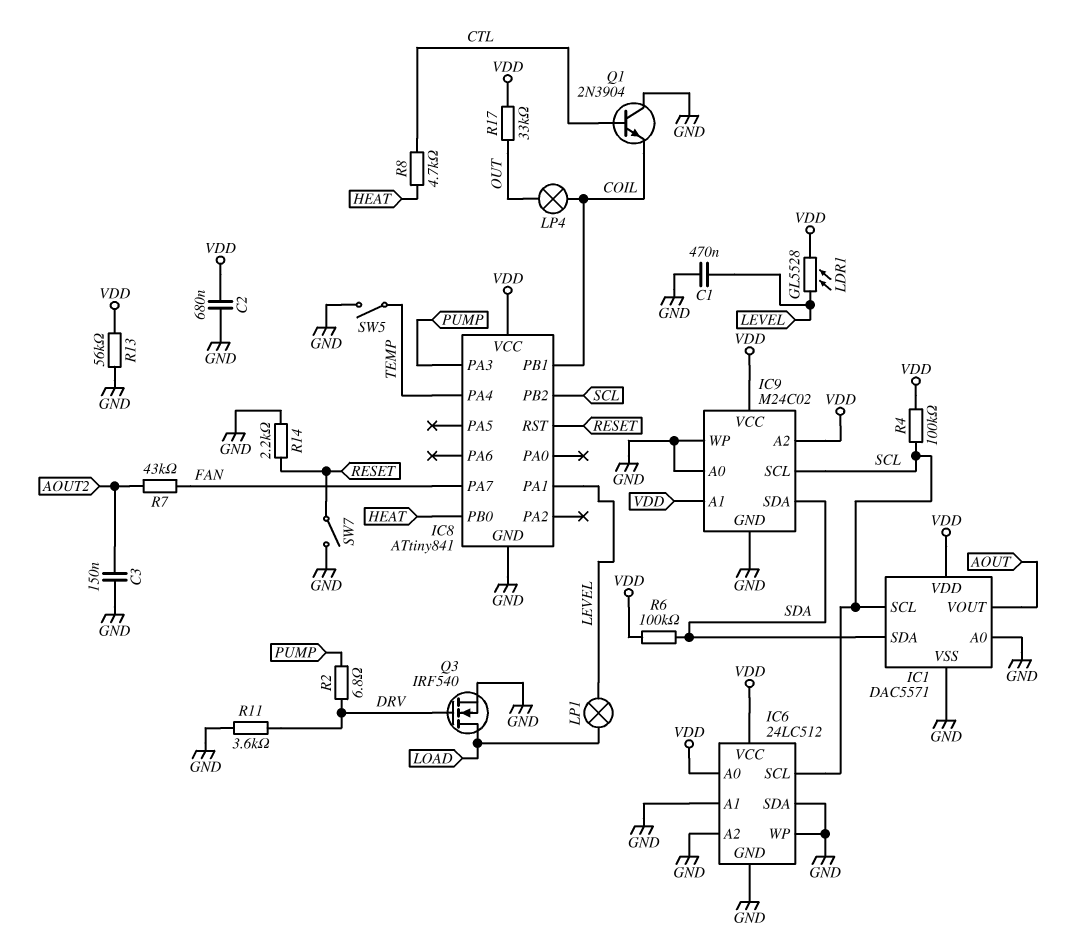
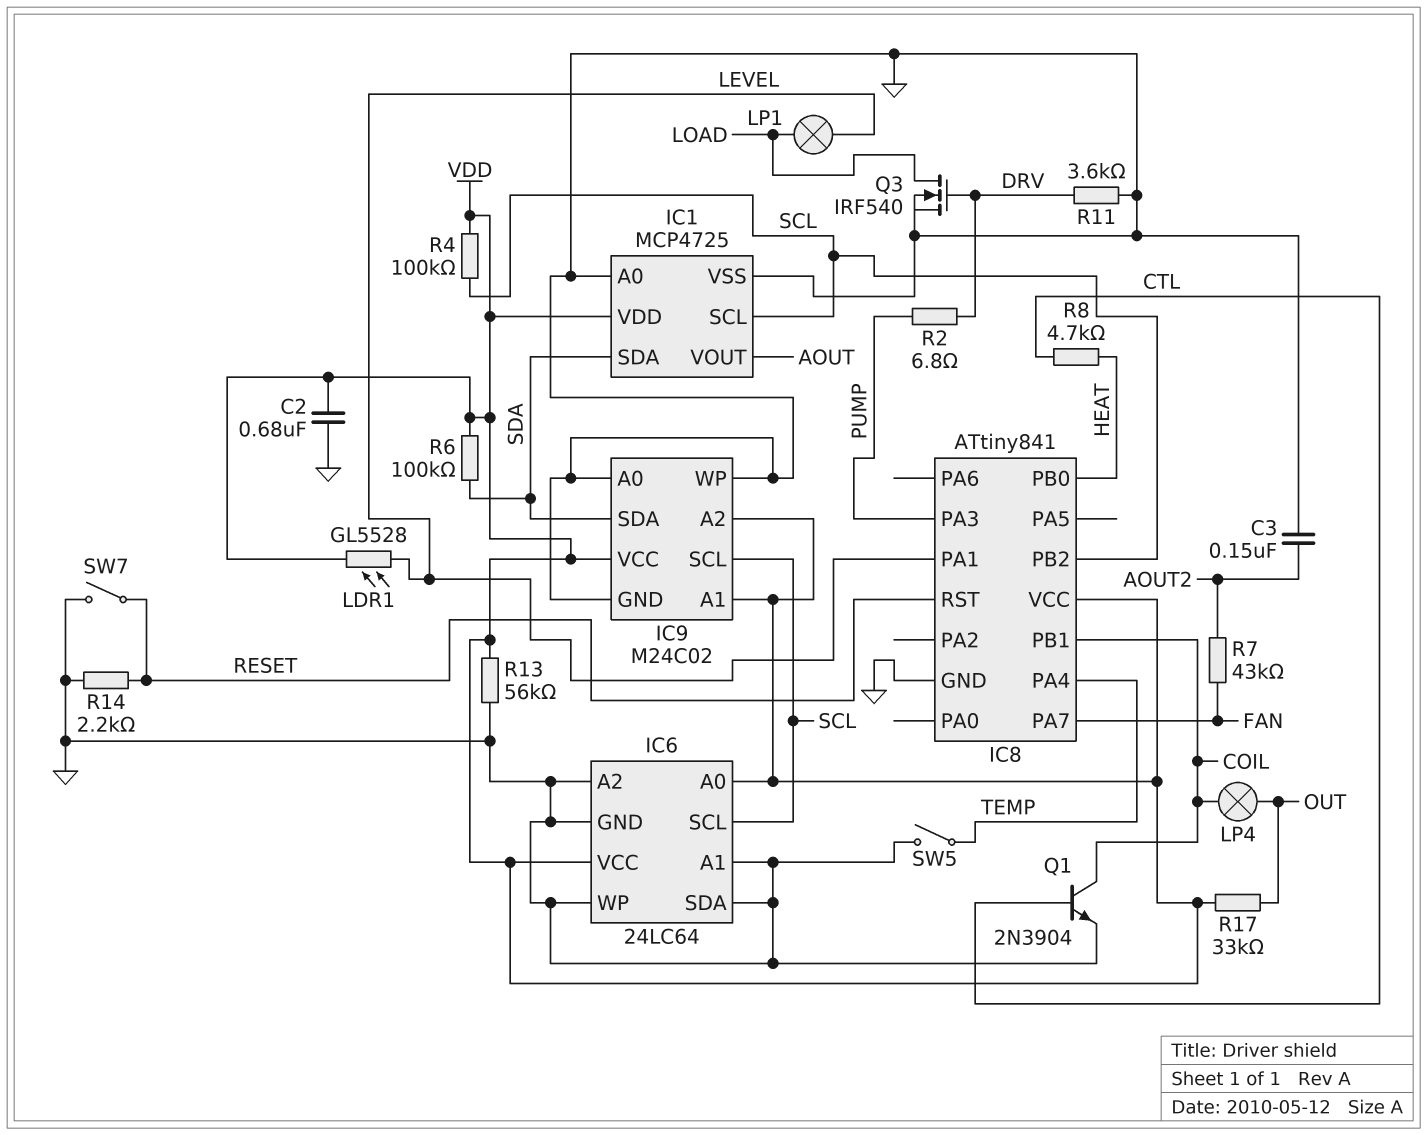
C1: 470nF (GND, LEVEL) -> none
IC1: DAC5571 -> MCP4725
IC6: 24LC512 -> 24LC64
Q1: NPN 2N3904 (B CTL, C GND, E COIL) -> NPN 2N3904 (B CTL, C COIL, E GND)

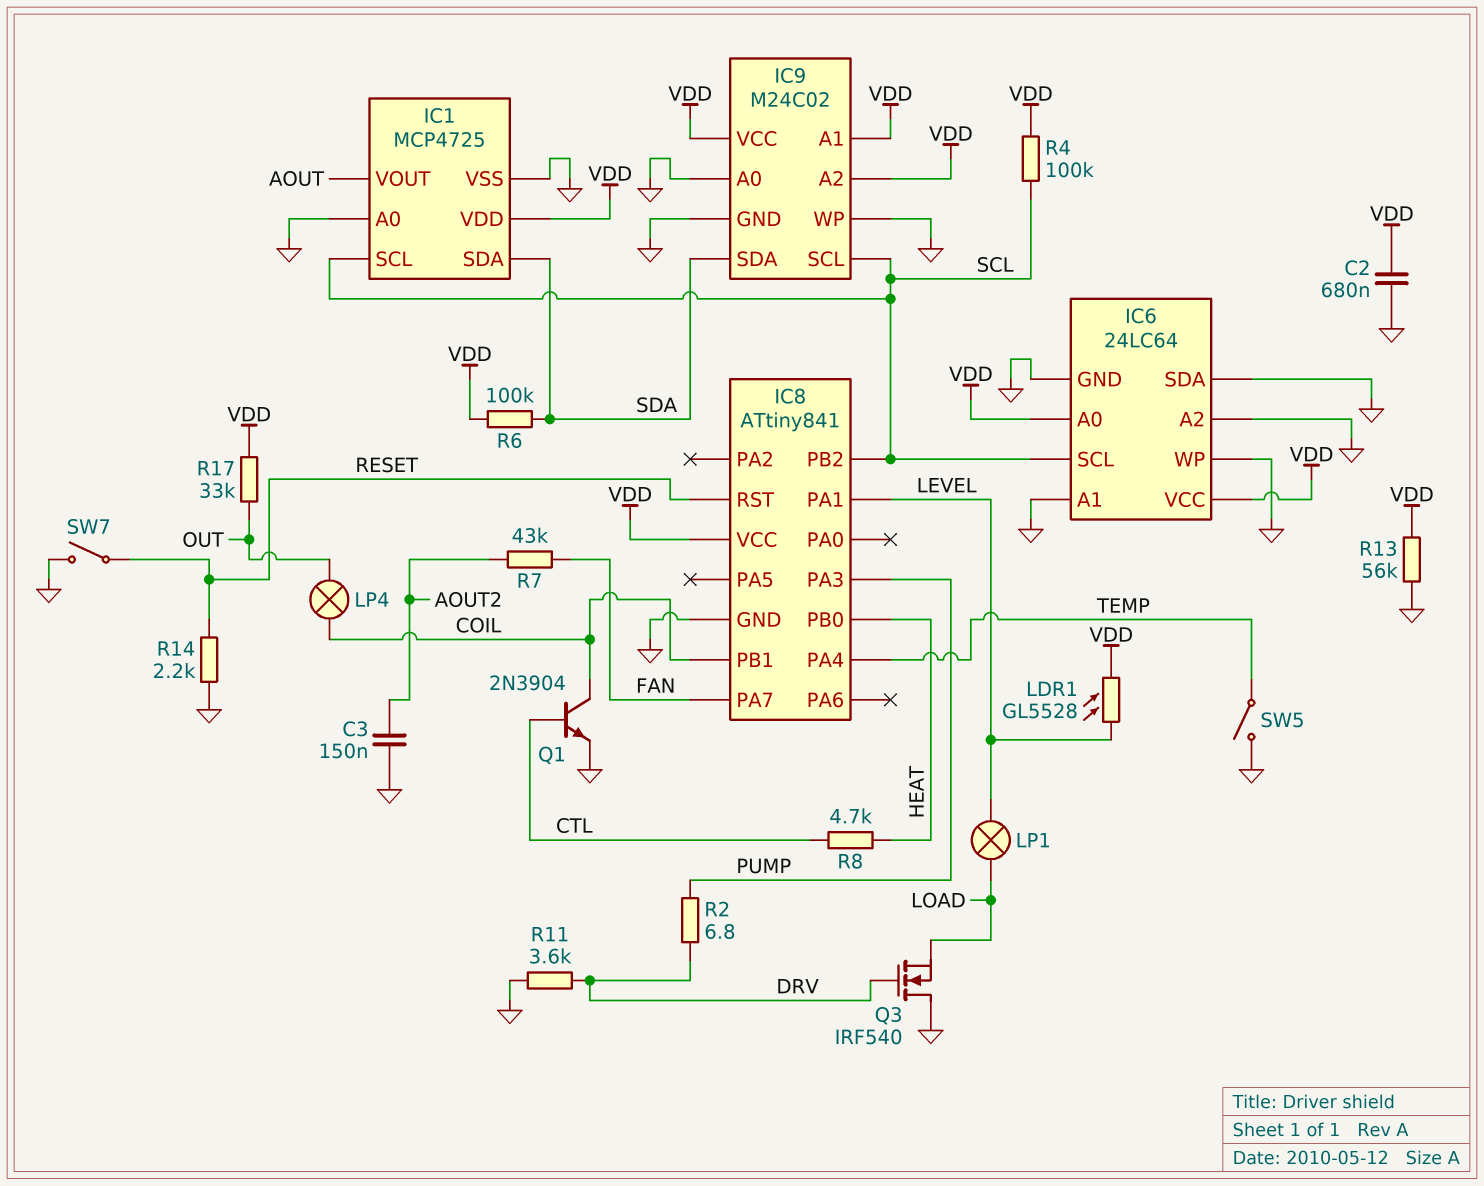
Q3: NMOS IRF540 (G DRV, D LOAD, S GND) -> NMOS IRF540 (G DRV, D GND, S LOAD)

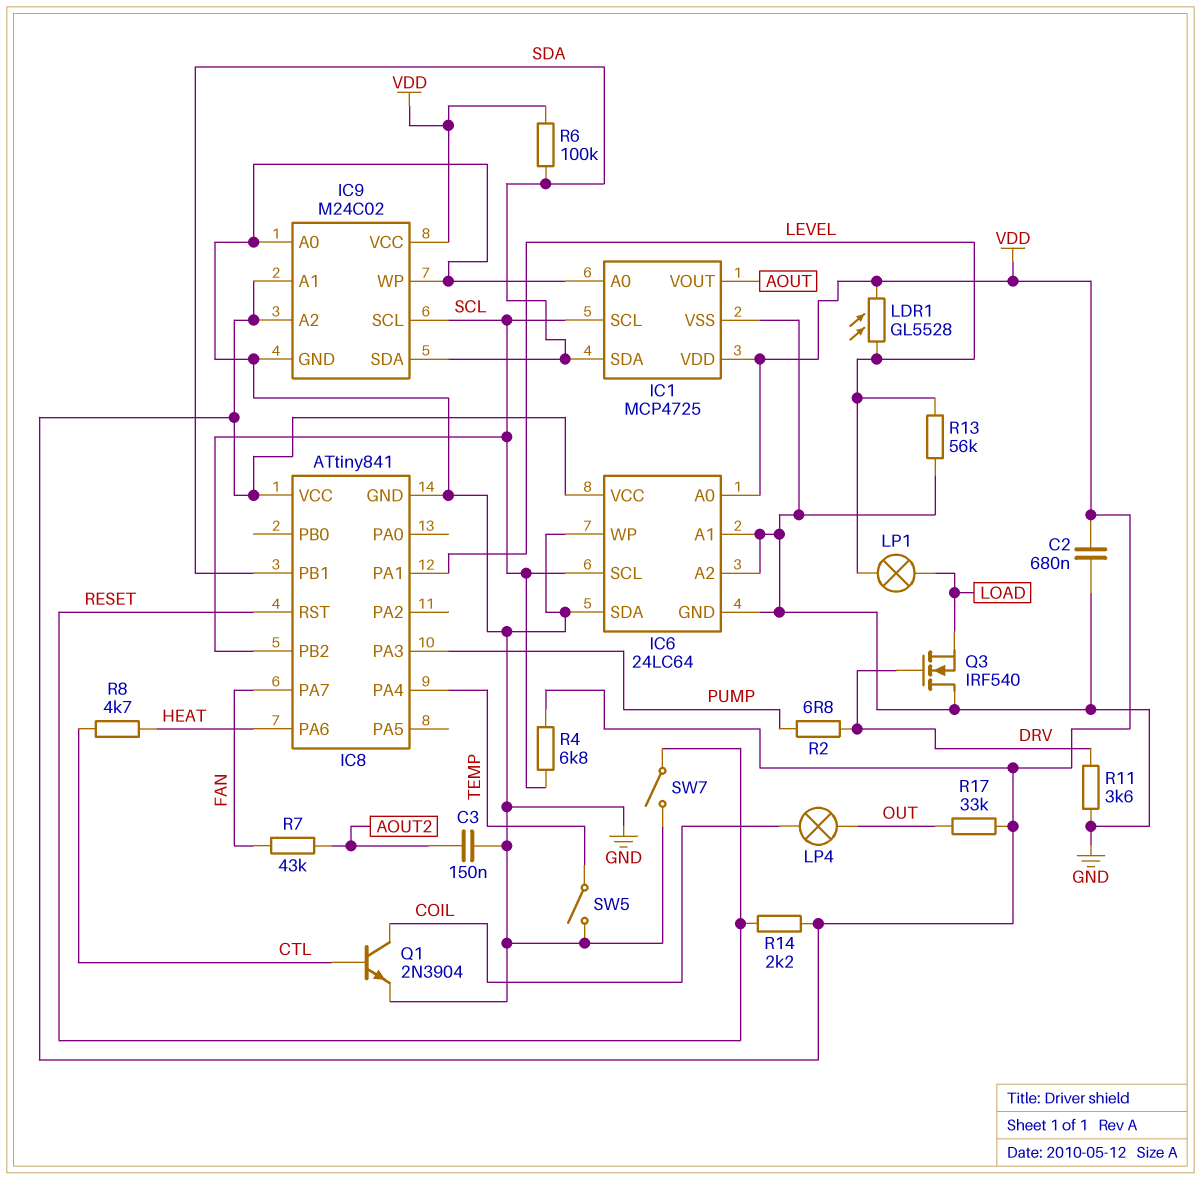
IC8 pin PA6: none -> HEAT
IC8 pin PB0: HEAT -> none
IC8 pin PB1: COIL -> SDA
R4: 100k (SCL, VDD) -> 6.8k (SCL, VDD)
R13: 56k (GND, VDD) -> 56k (GND, LEVEL)
R14: 2.2k (GND, RESET) -> 2.2k (RESET, VDD)

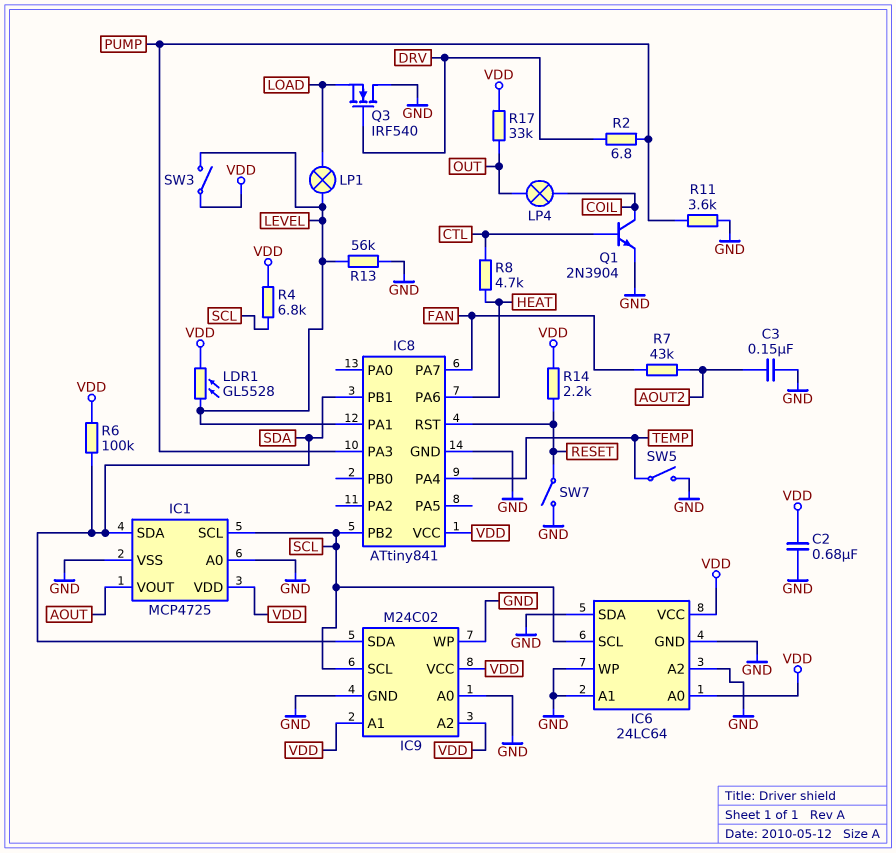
R11: 3.6k (DRV, GND) -> 3.6k (GND, PUMP)
SW3: none -> switch (LEVEL, VDD)

